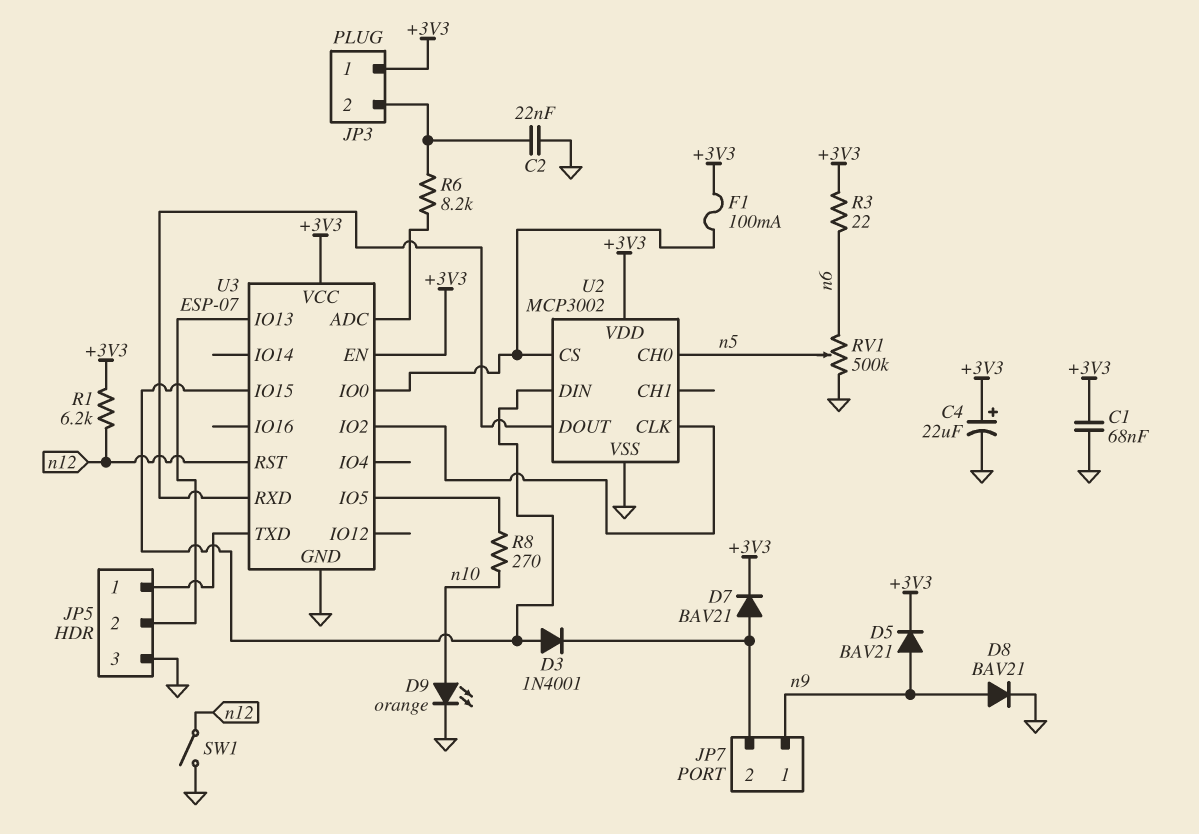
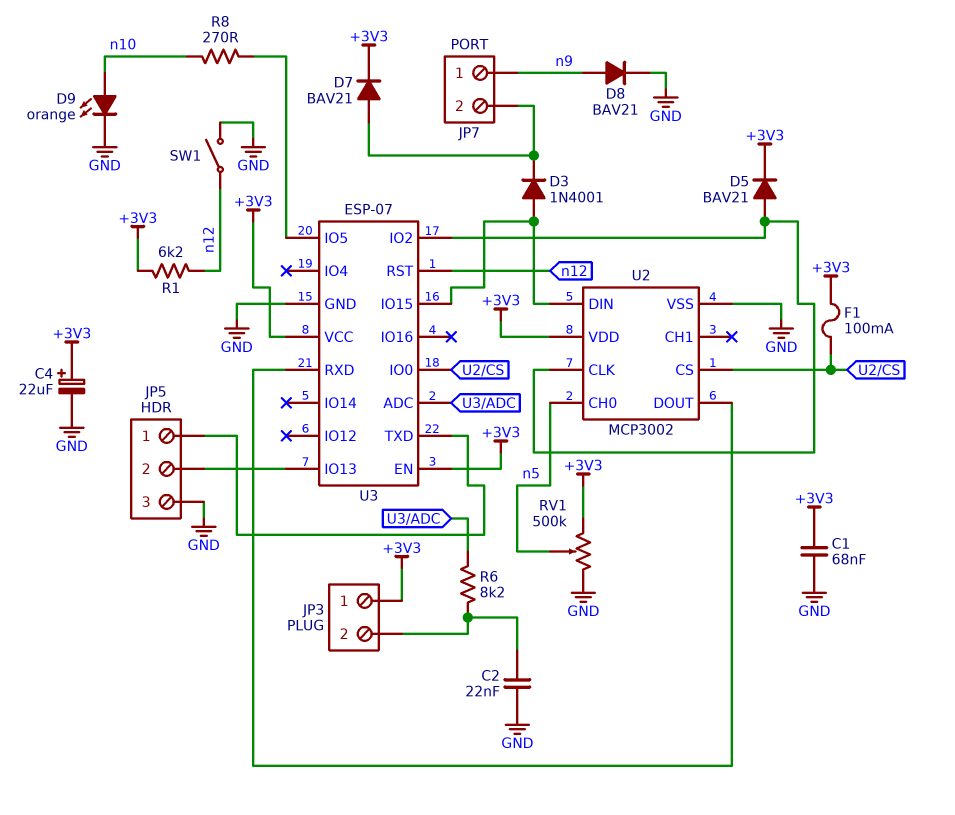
D5: diode BAV21 (A n9, K +3V3) -> diode BAV21 (A U2/CLK, K +3V3)
R3: 22 (+3V3, n6) -> none
RV1: 500k (GND, n6, wiper n5) -> 500k (+3V3, GND, wiper n5)

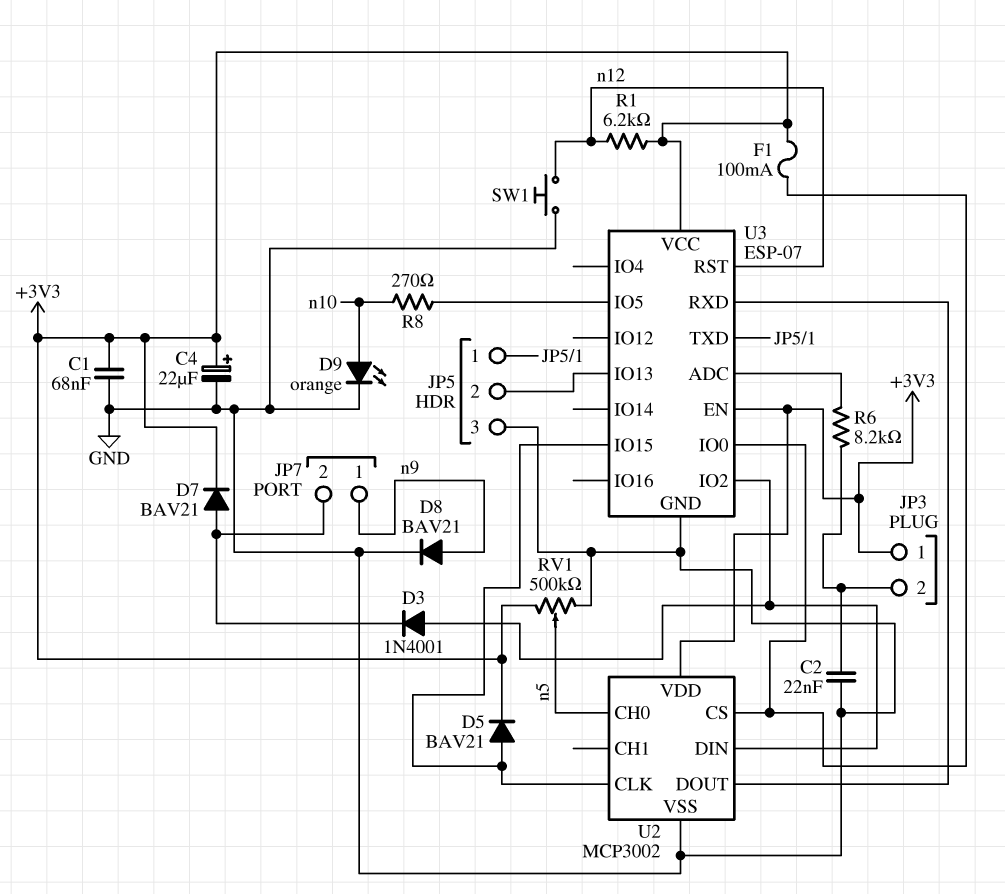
SW1: switch (GND, n12) -> button (GND, n12)
U3 pin IO2: U2/CLK -> U2/DIN
U3 pin IO15: U2/DIN -> U2/CLK

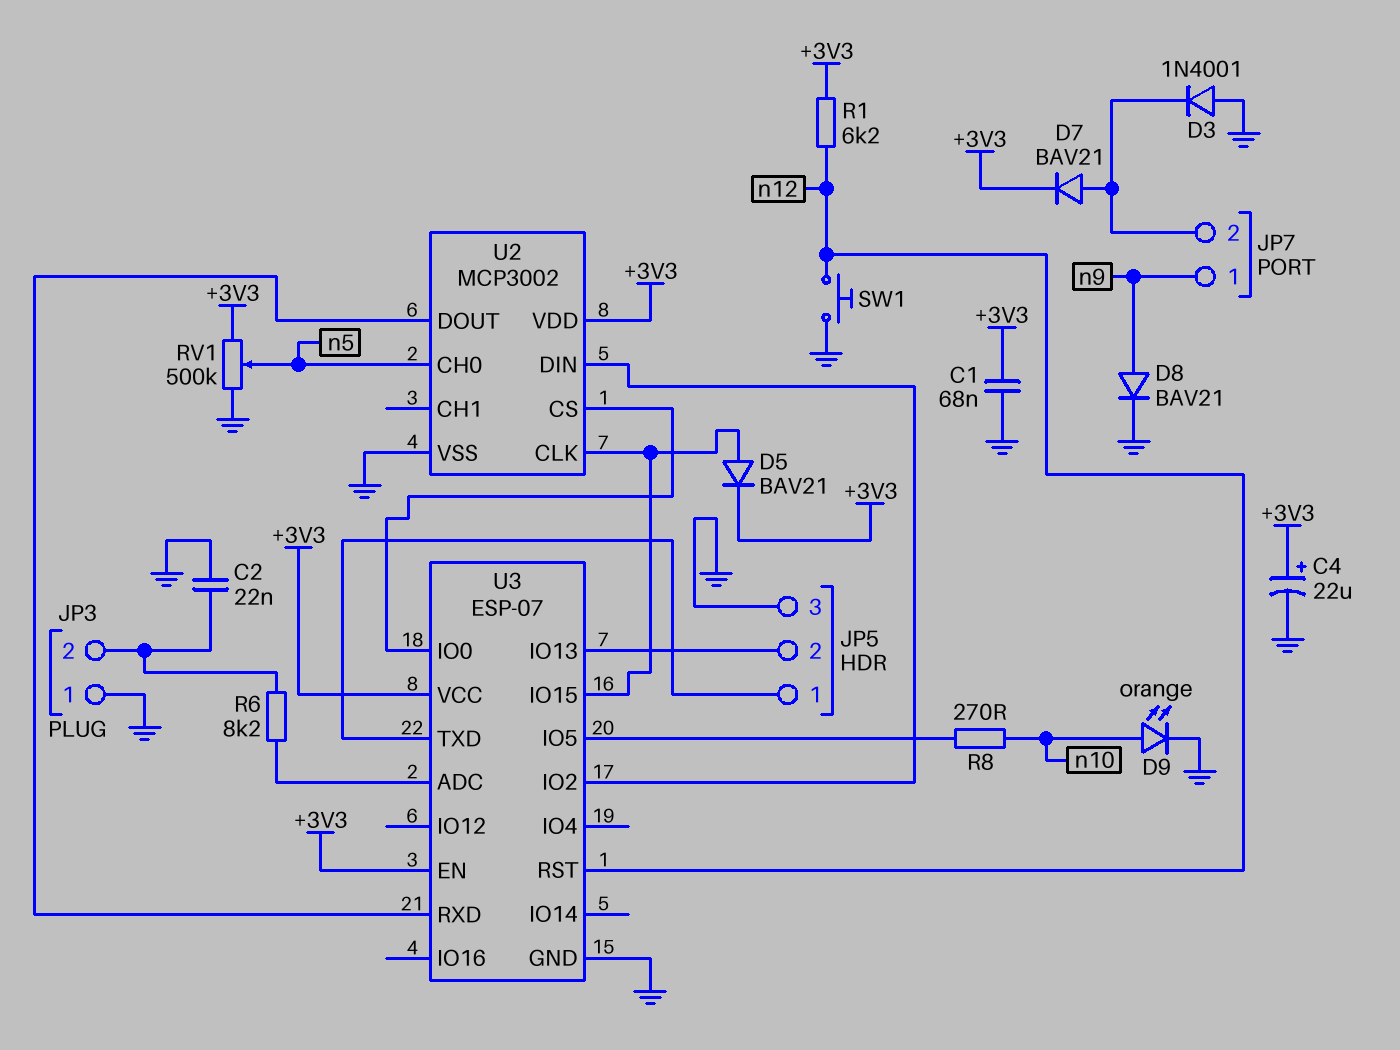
D3: diode 1N4001 (A U2/DIN, K JP7/2) -> diode 1N4001 (A GND, K JP7/2)
F1: 100mA (+3V3, U2/CS) -> none
JP3 pin 1: +3V3 -> GND

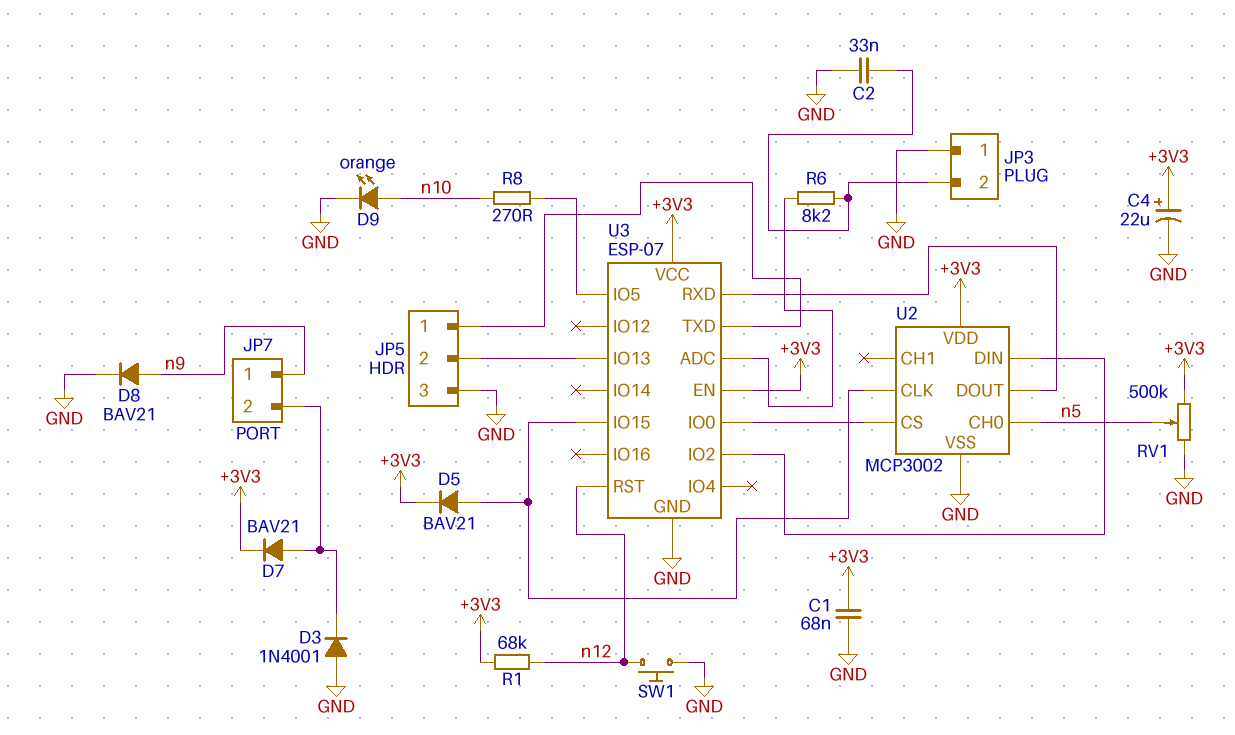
C2: 22nF (GND, JP3/2) -> 33nF (GND, JP3/2)
R1: 6.2k (+3V3, n12) -> 68k (+3V3, n12)

